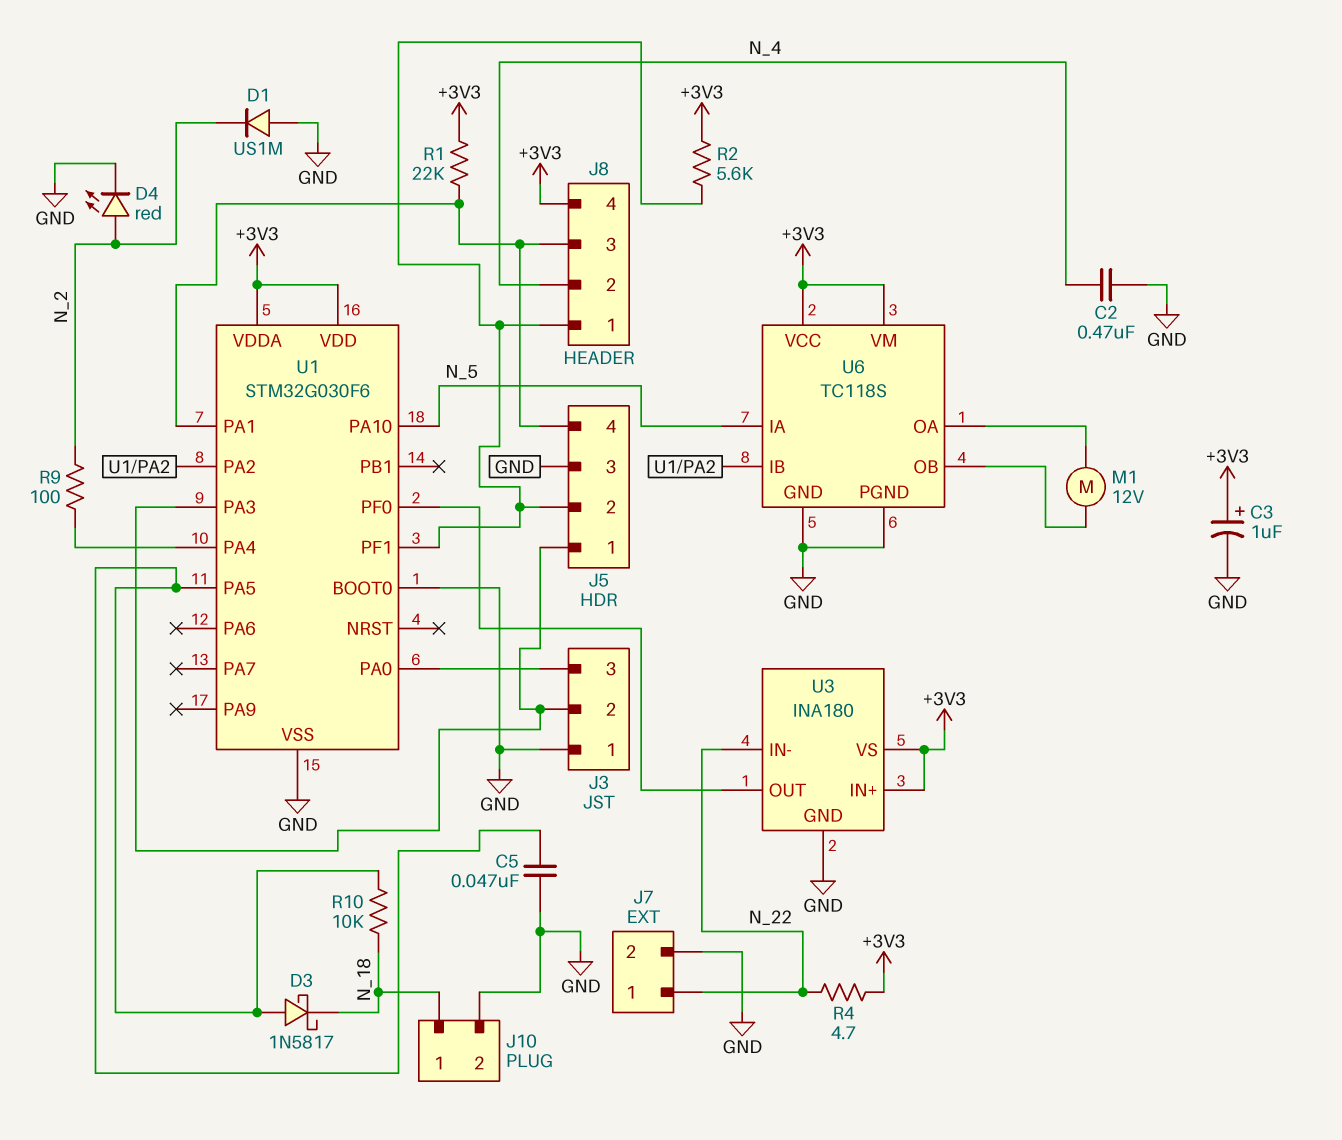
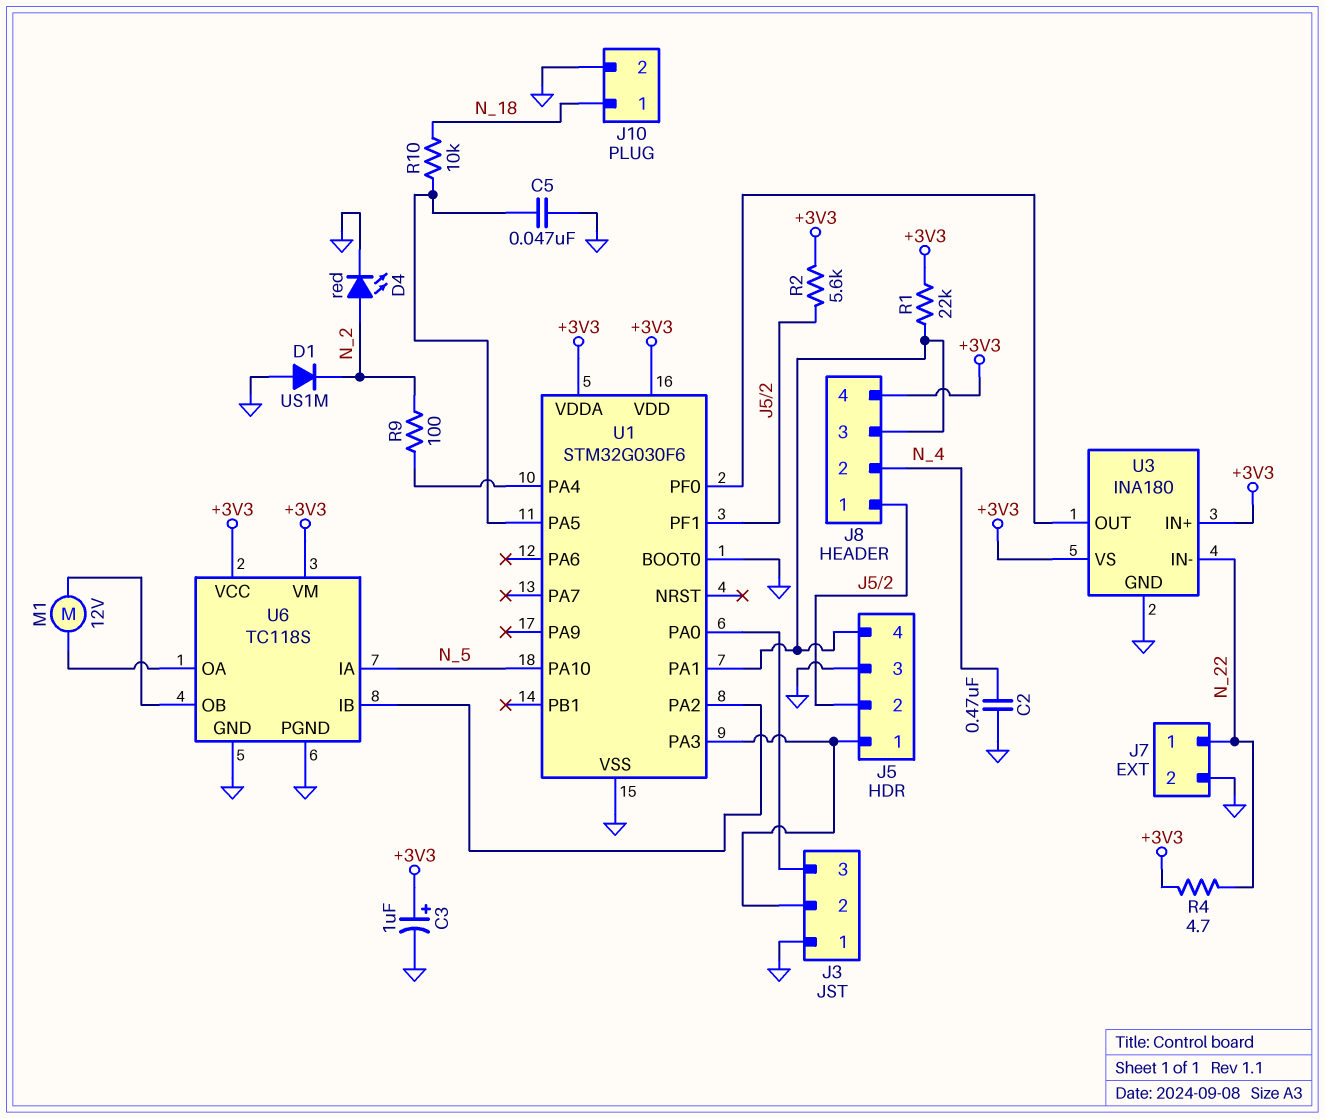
D3: schottky 1N5817 (A U1/PA5, K N_18) -> none

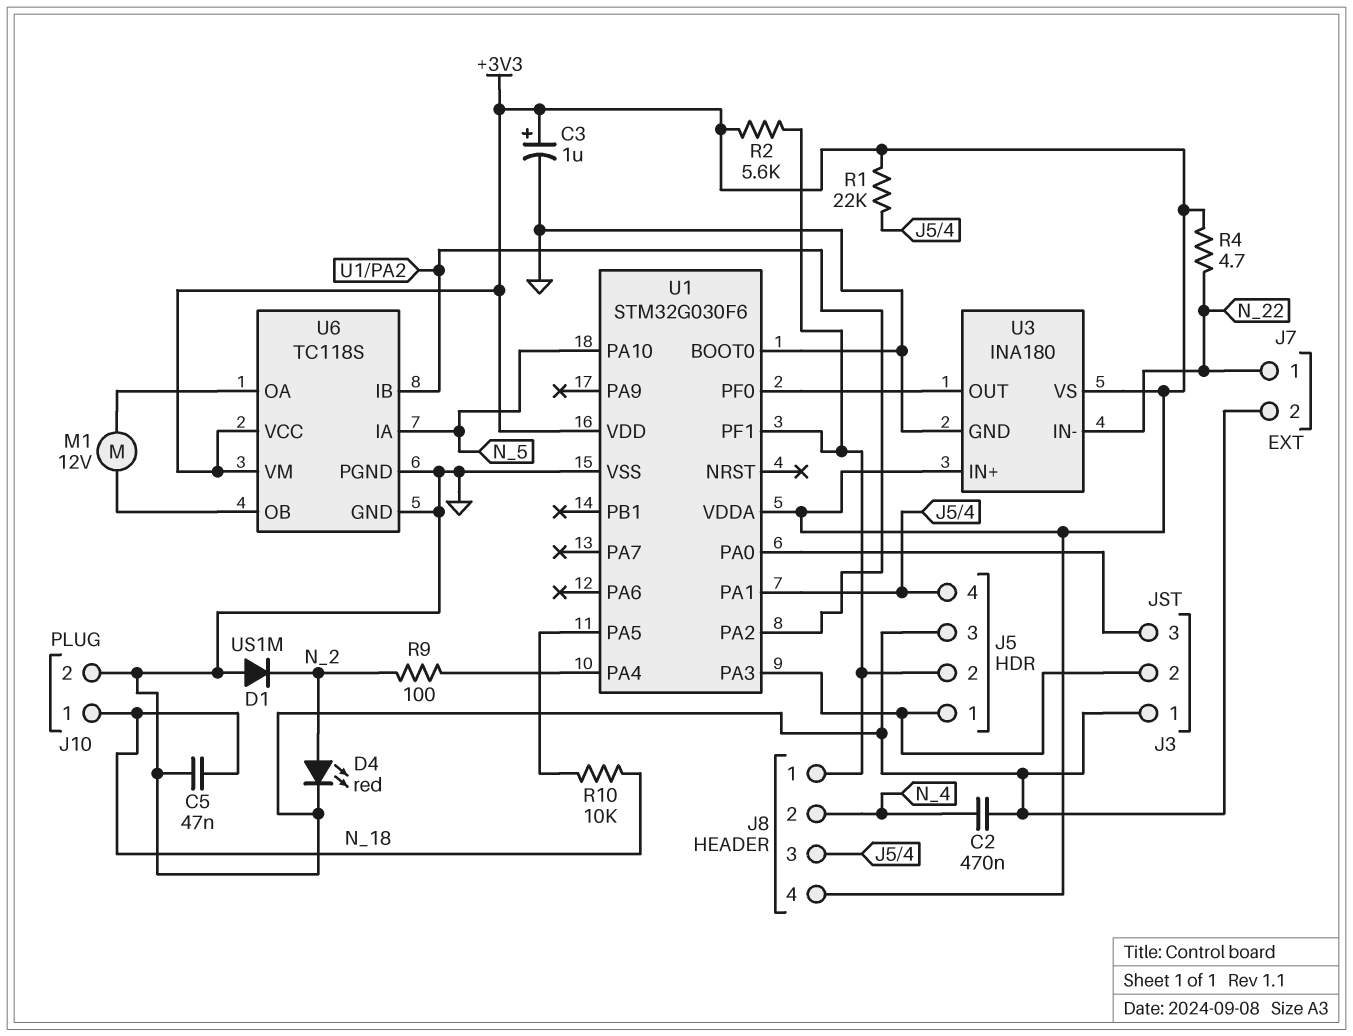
C5: 47nF (GND, U1/PA5) -> 47nF (GND, N_18)

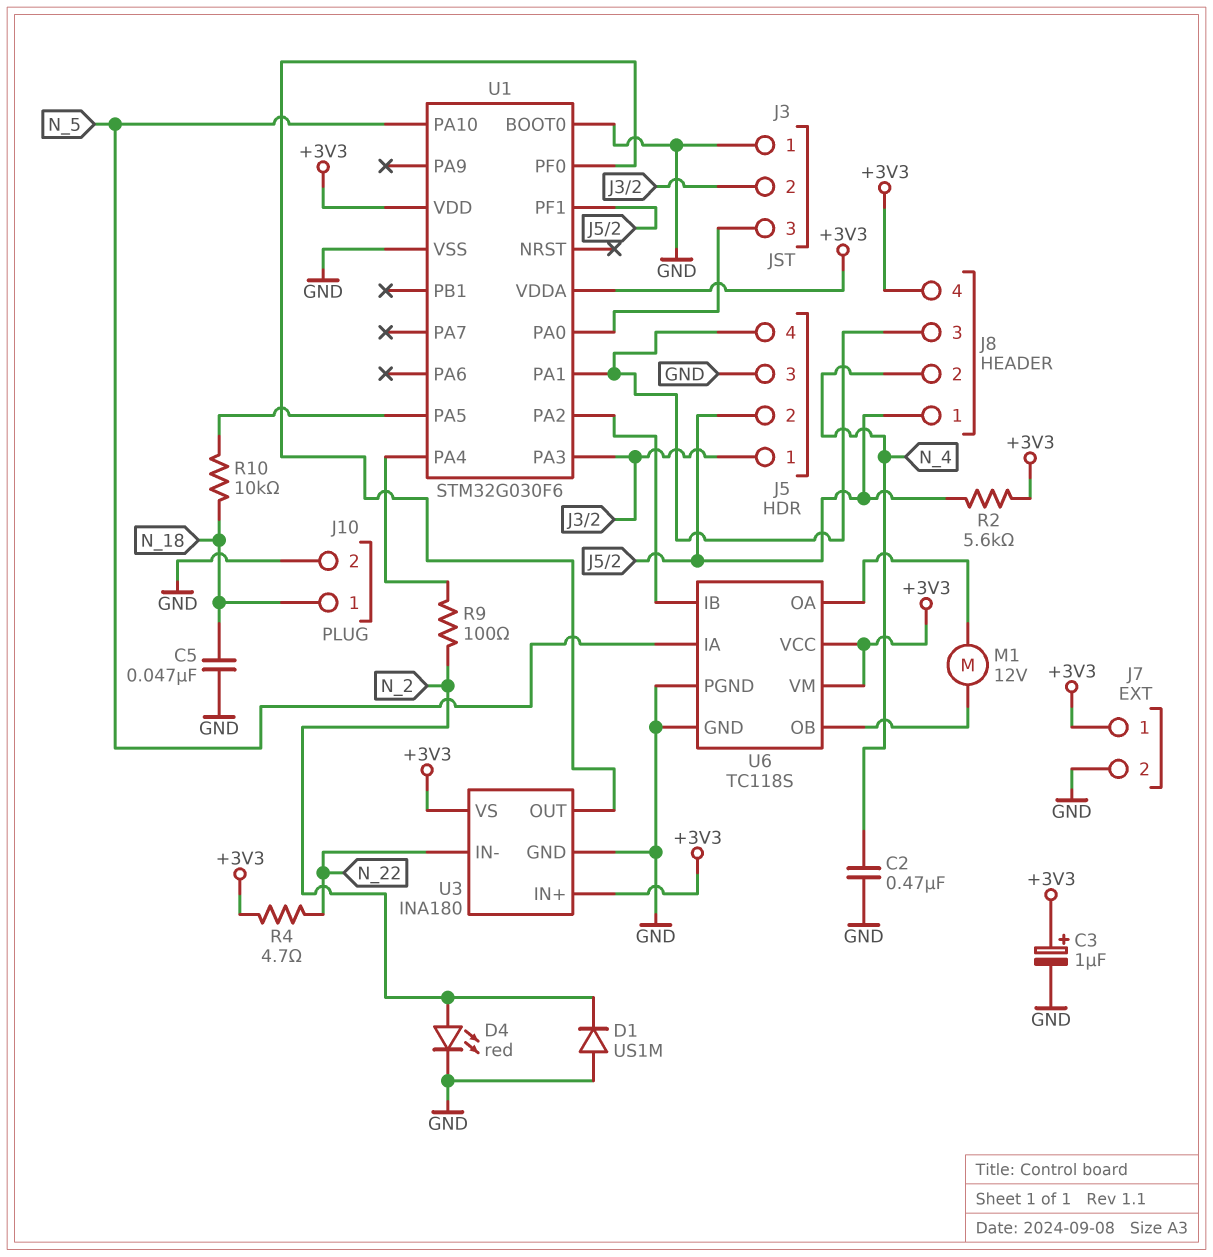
J7 pin 1: N_22 -> +3V3
R1: 22k (+3V3, J5/4) -> none

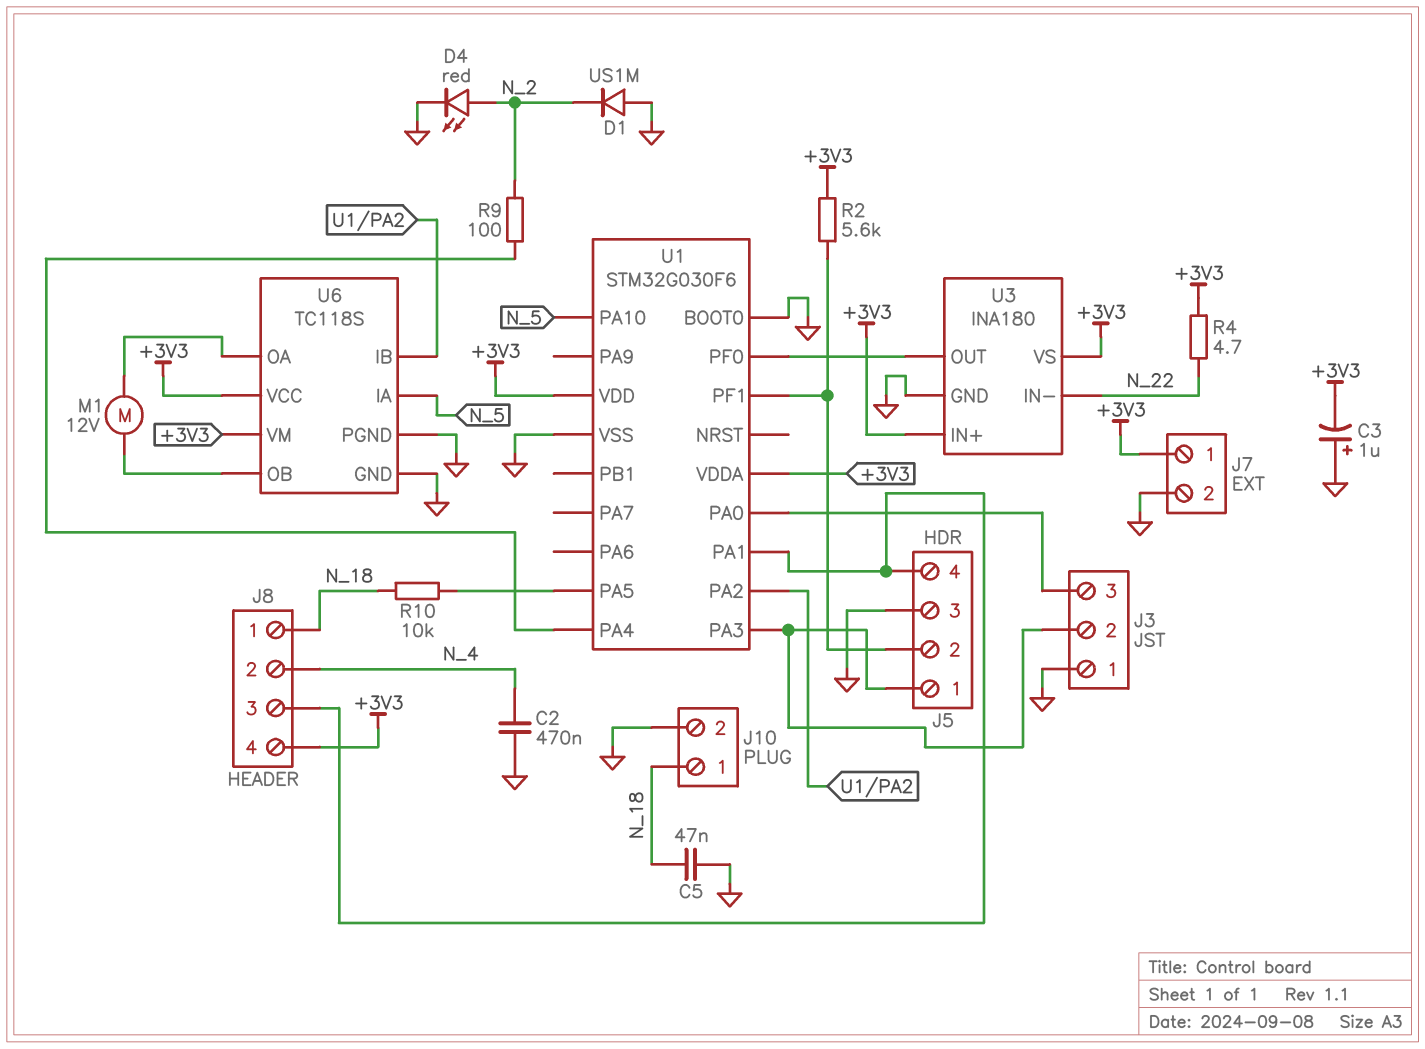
C3: 1uF (plus +3V3, minus GND) -> 1uF (plus GND, minus +3V3)
J8 pin 1: J5/2 -> N_18

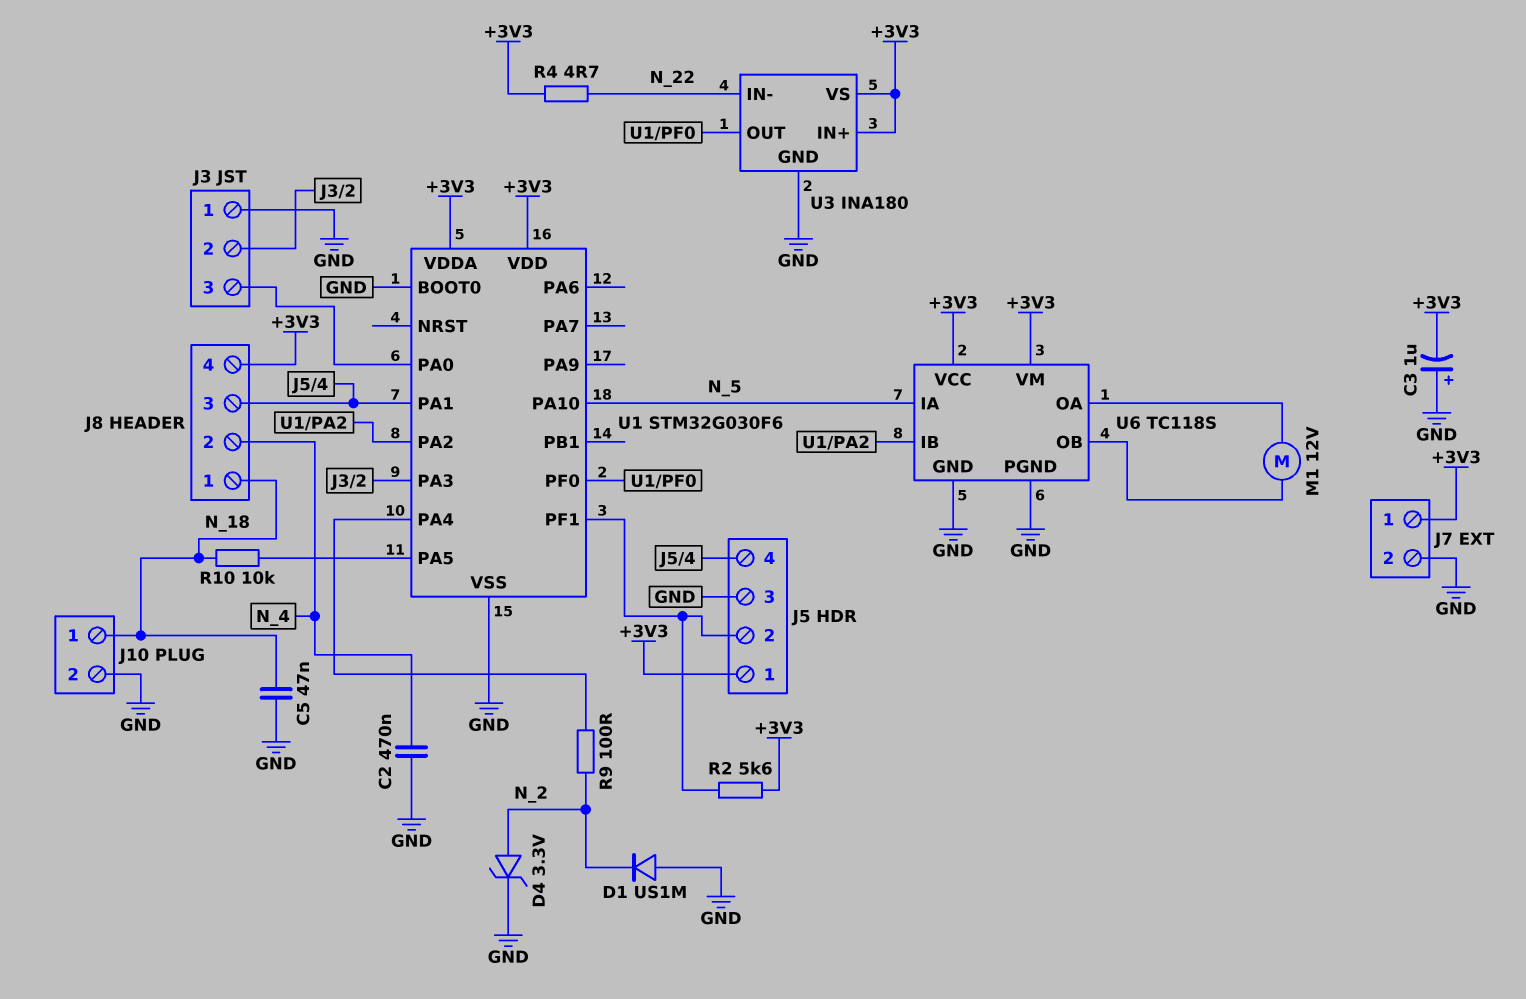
D4: LED red (A N_2, K GND) -> zener 3.3V (A N_2, K GND)
J5 pin 1: J3/2 -> +3V3

